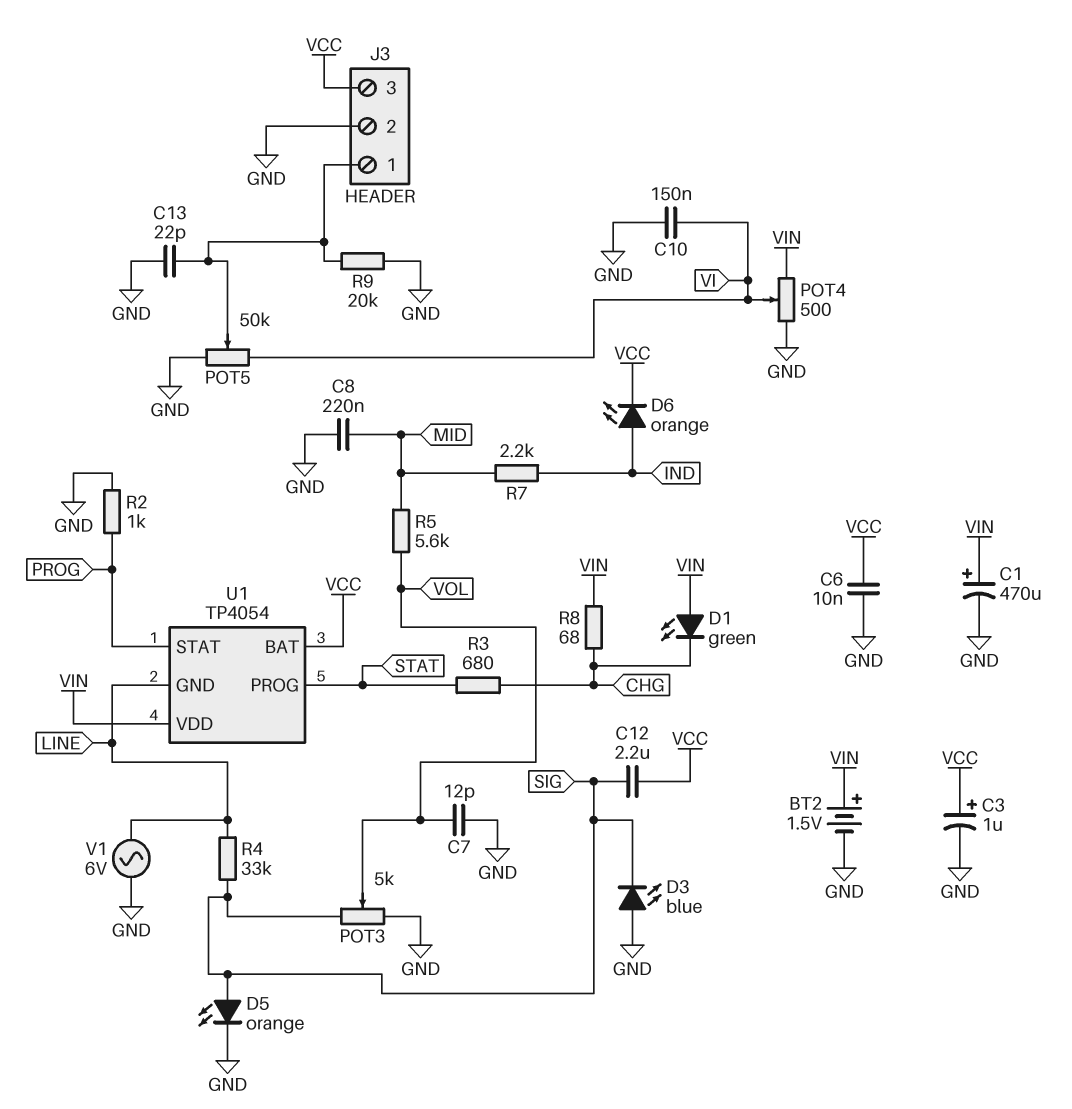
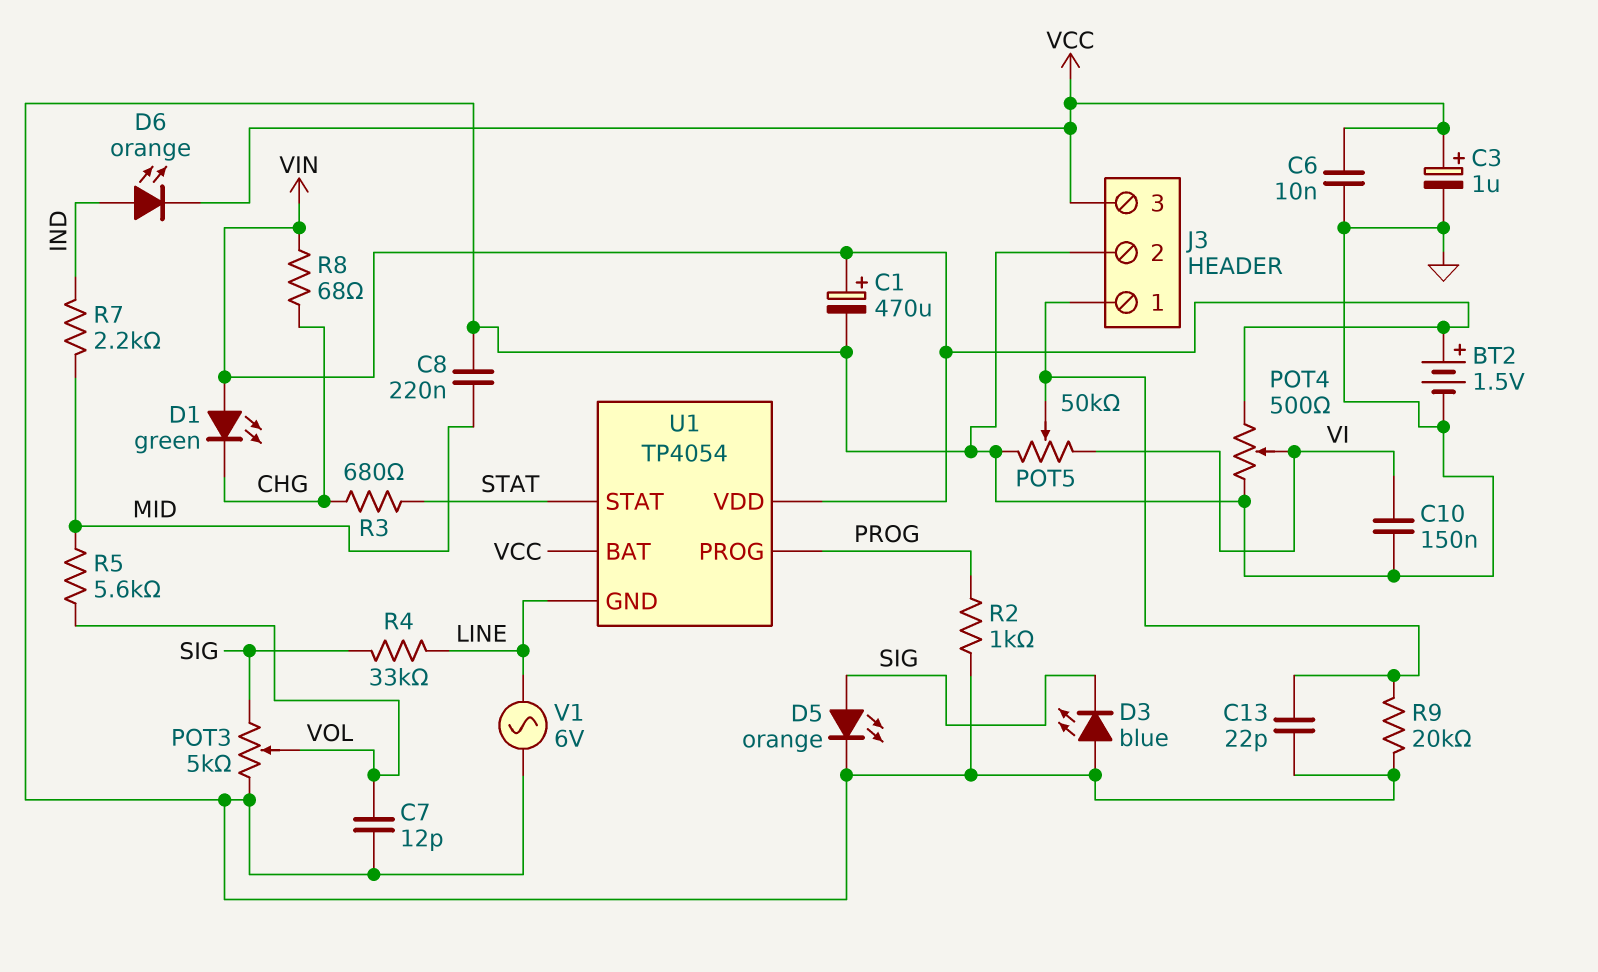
C12: 2.2uF (SIG, VCC) -> none
U1 pin PROG: STAT -> PROG
U1 pin STAT: PROG -> STAT

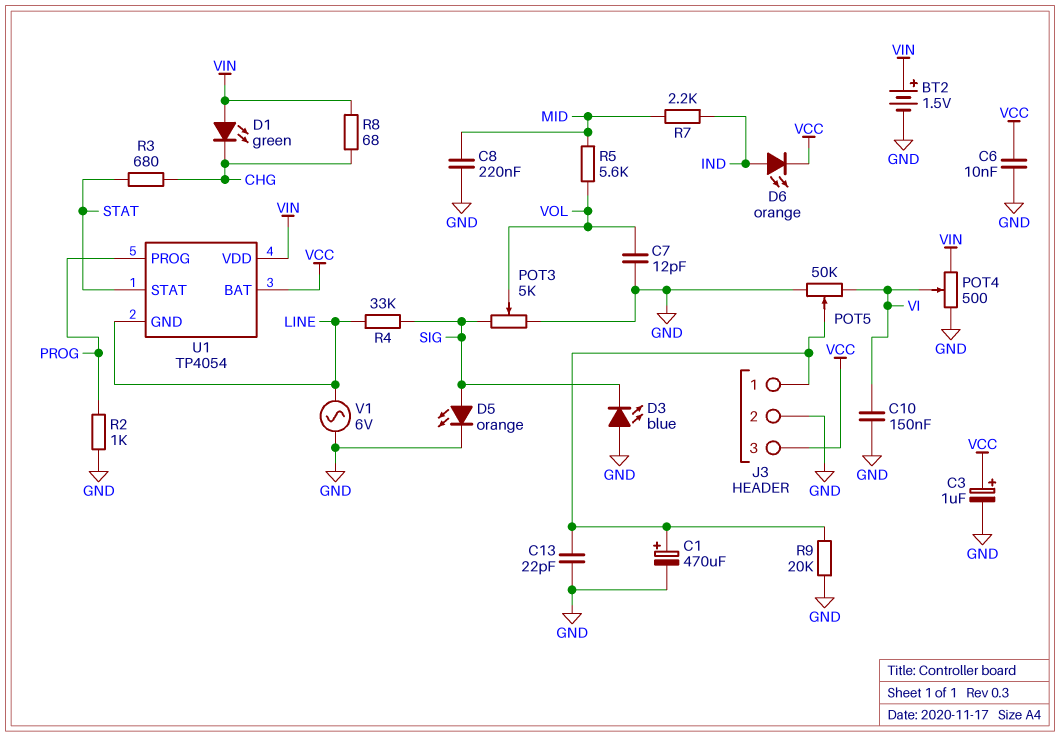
C1: 470uF (plus VIN, minus GND) -> 470uF (plus J3/1, minus GND)

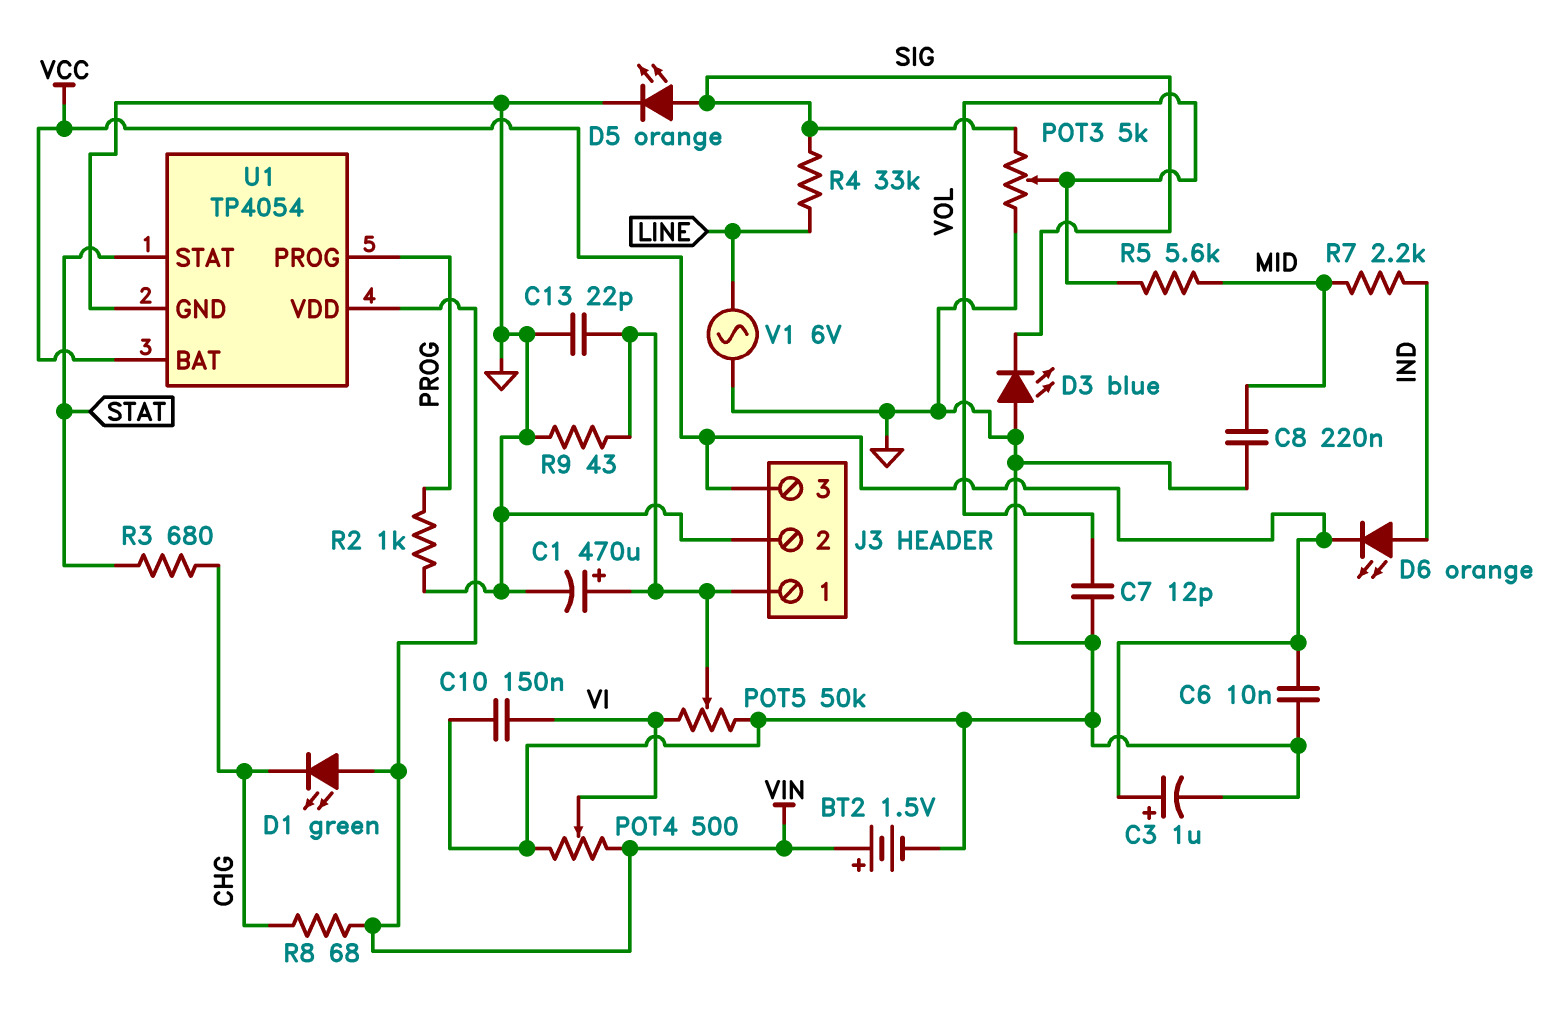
R9: 20k (GND, J3/1) -> 43 (GND, J3/1)
U1 pin GND: LINE -> GND

